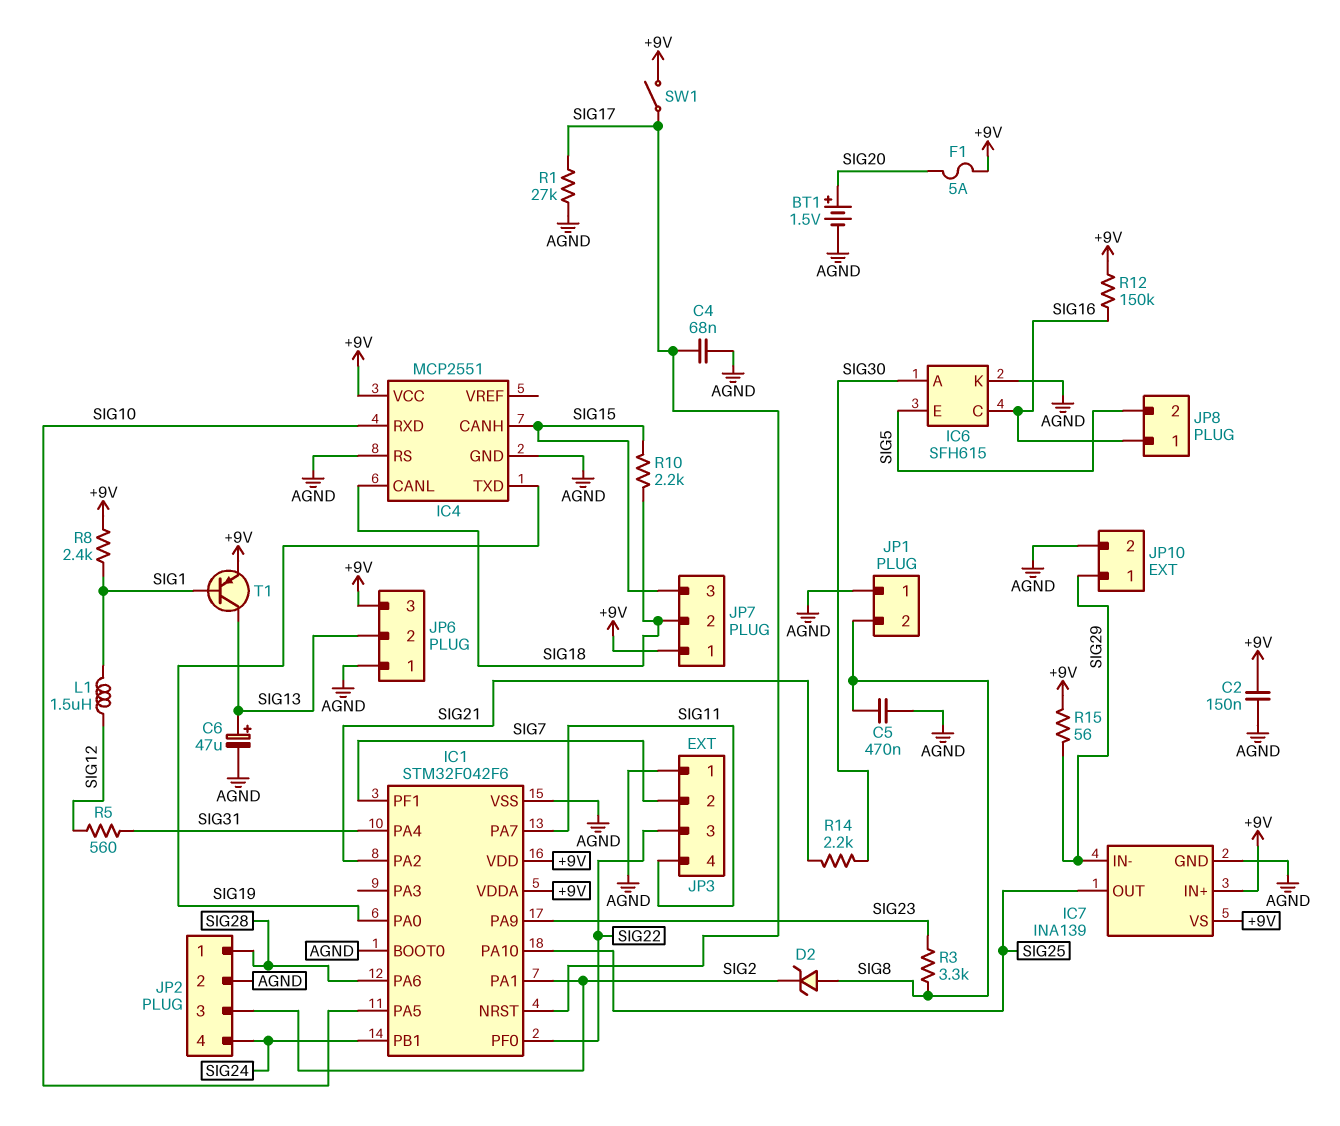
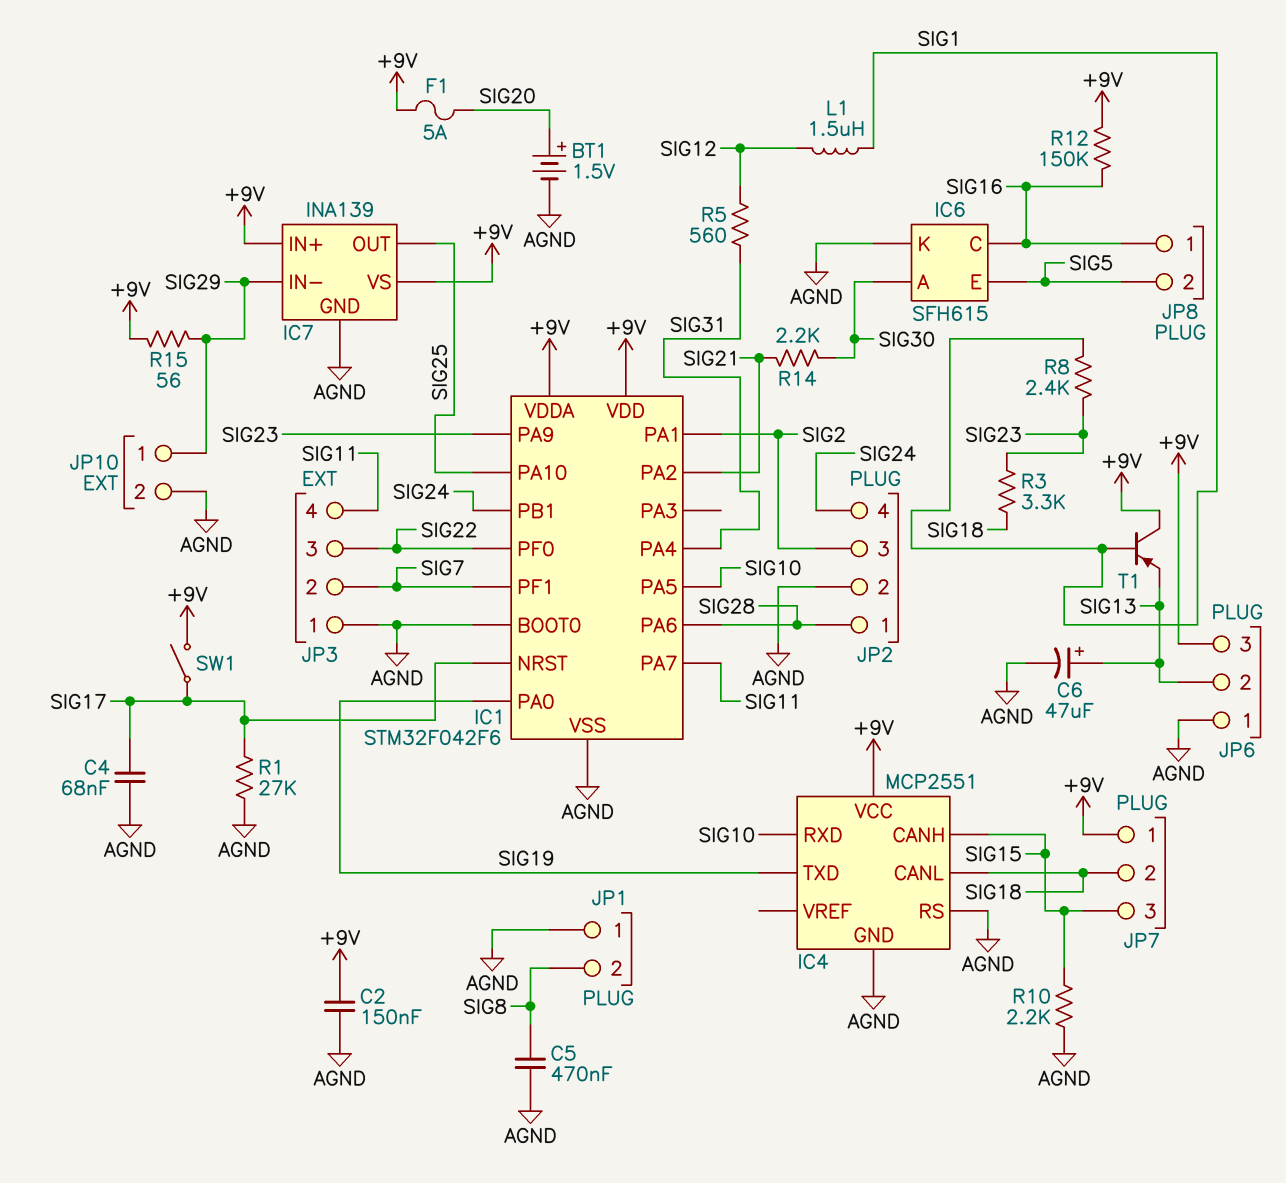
D2: zener (A SIG8, K SIG2) -> none
R3: 3.3k (SIG8, SIG23) -> 3.3k (SIG18, SIG23)
R8: 2.4k (+9V, SIG1) -> 2.4k (SIG1, SIG23)
R10: 2.2k (SIG15, SIG18) -> 2.2k (AGND, SIG15)
T1: PNP (B SIG1, C SIG13, E +9V) -> PNP (B SIG1, C +9V, E SIG13)

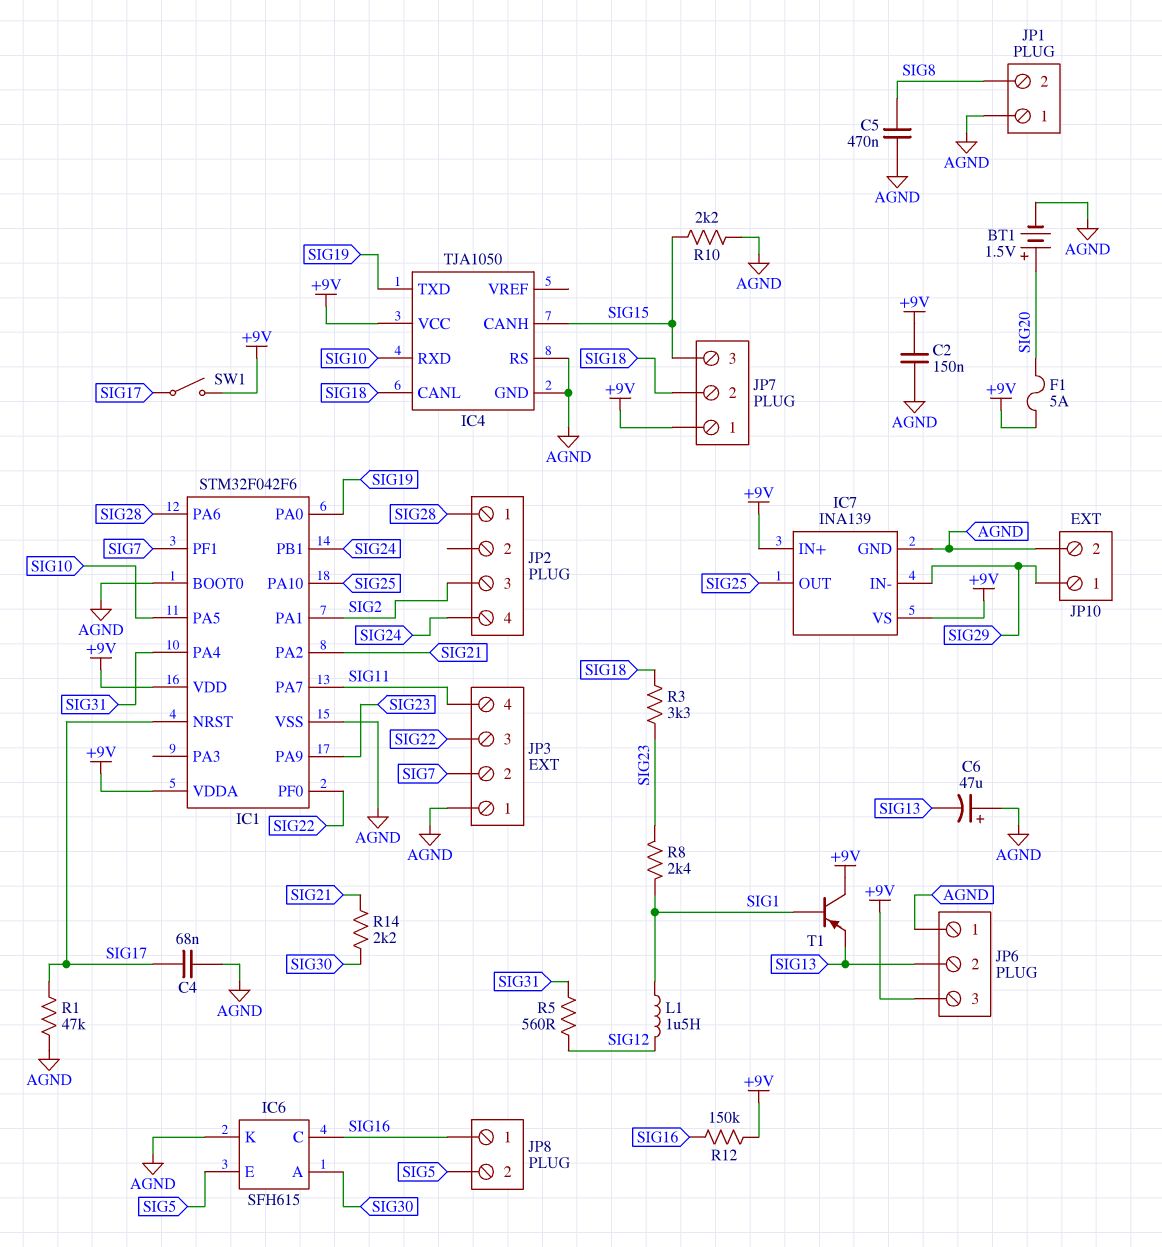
C6: 47uF (plus SIG13, minus AGND) -> 47uF (plus AGND, minus SIG13)
IC4: MCP2551 -> TJA1050
JP2 pin 2: AGND -> none
R1: 27k (AGND, SIG17) -> 47k (AGND, SIG17)
R15: 56 (+9V, SIG29) -> none

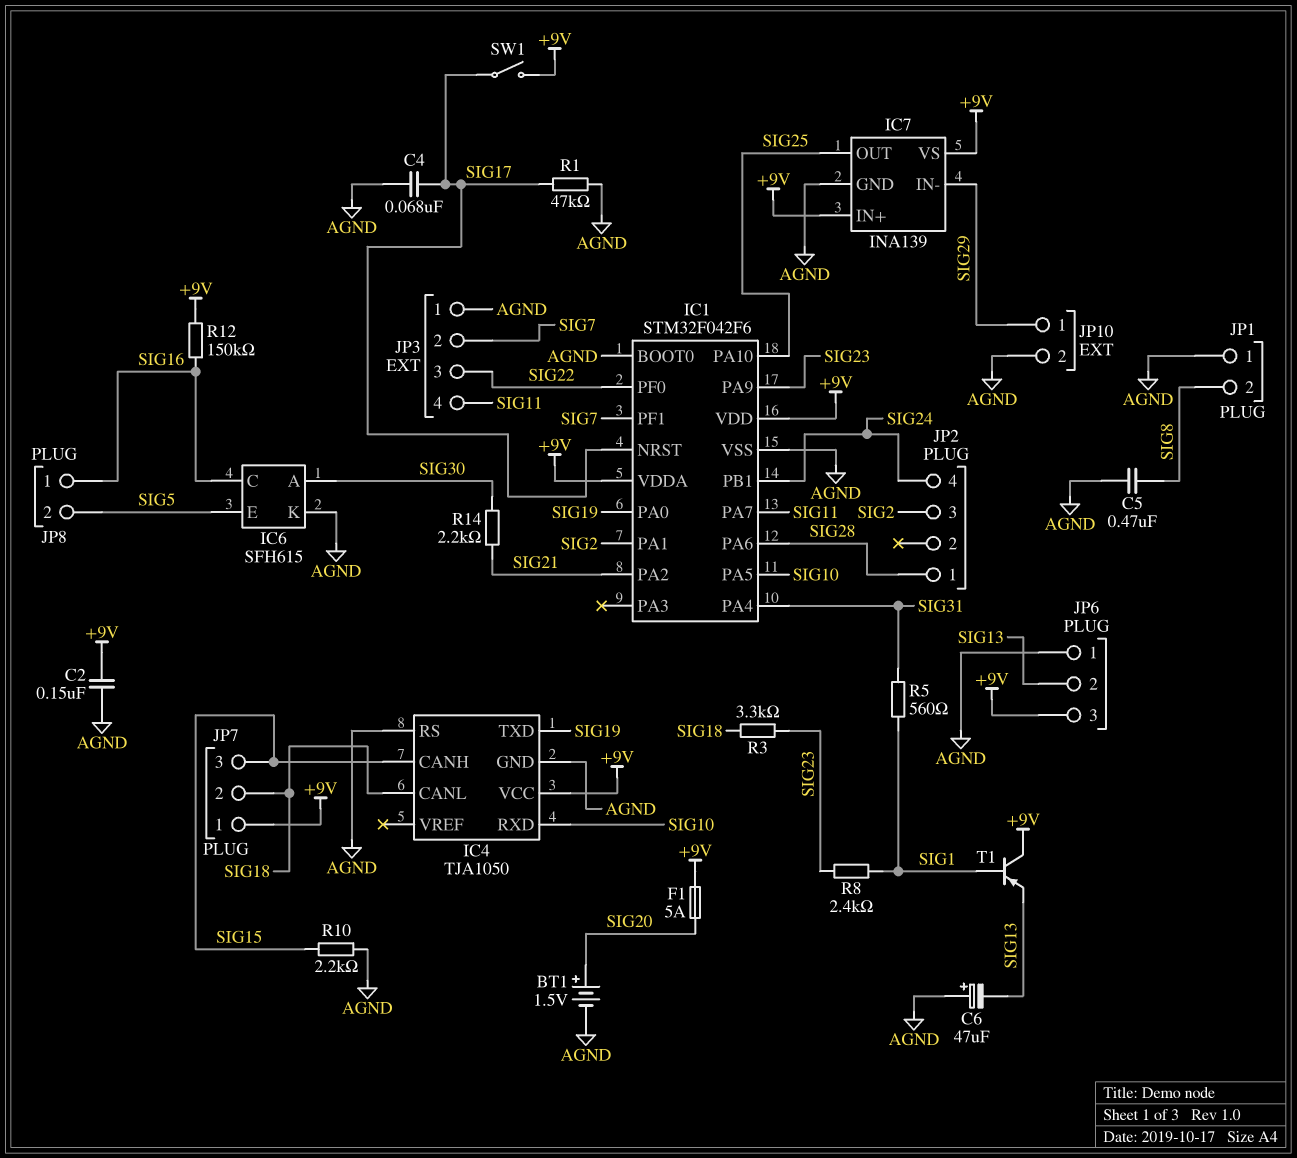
L1: 1.5uH (SIG1, SIG12) -> none
R5: 560 (SIG12, SIG31) -> 560 (SIG1, SIG31)

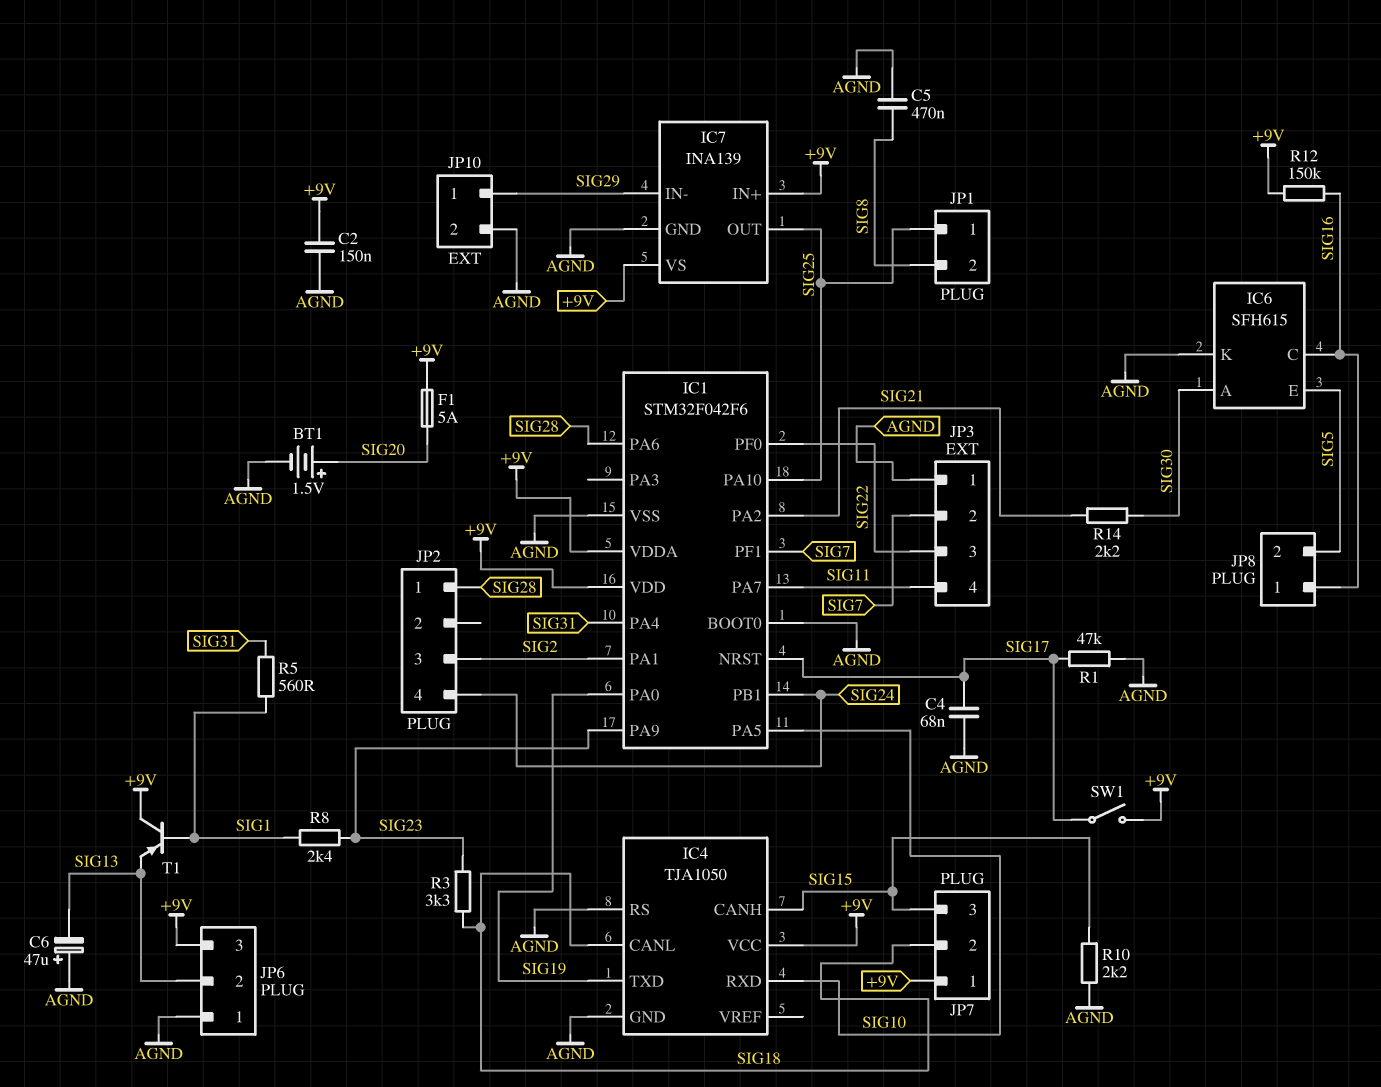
JP1 pin 1: AGND -> SIG25

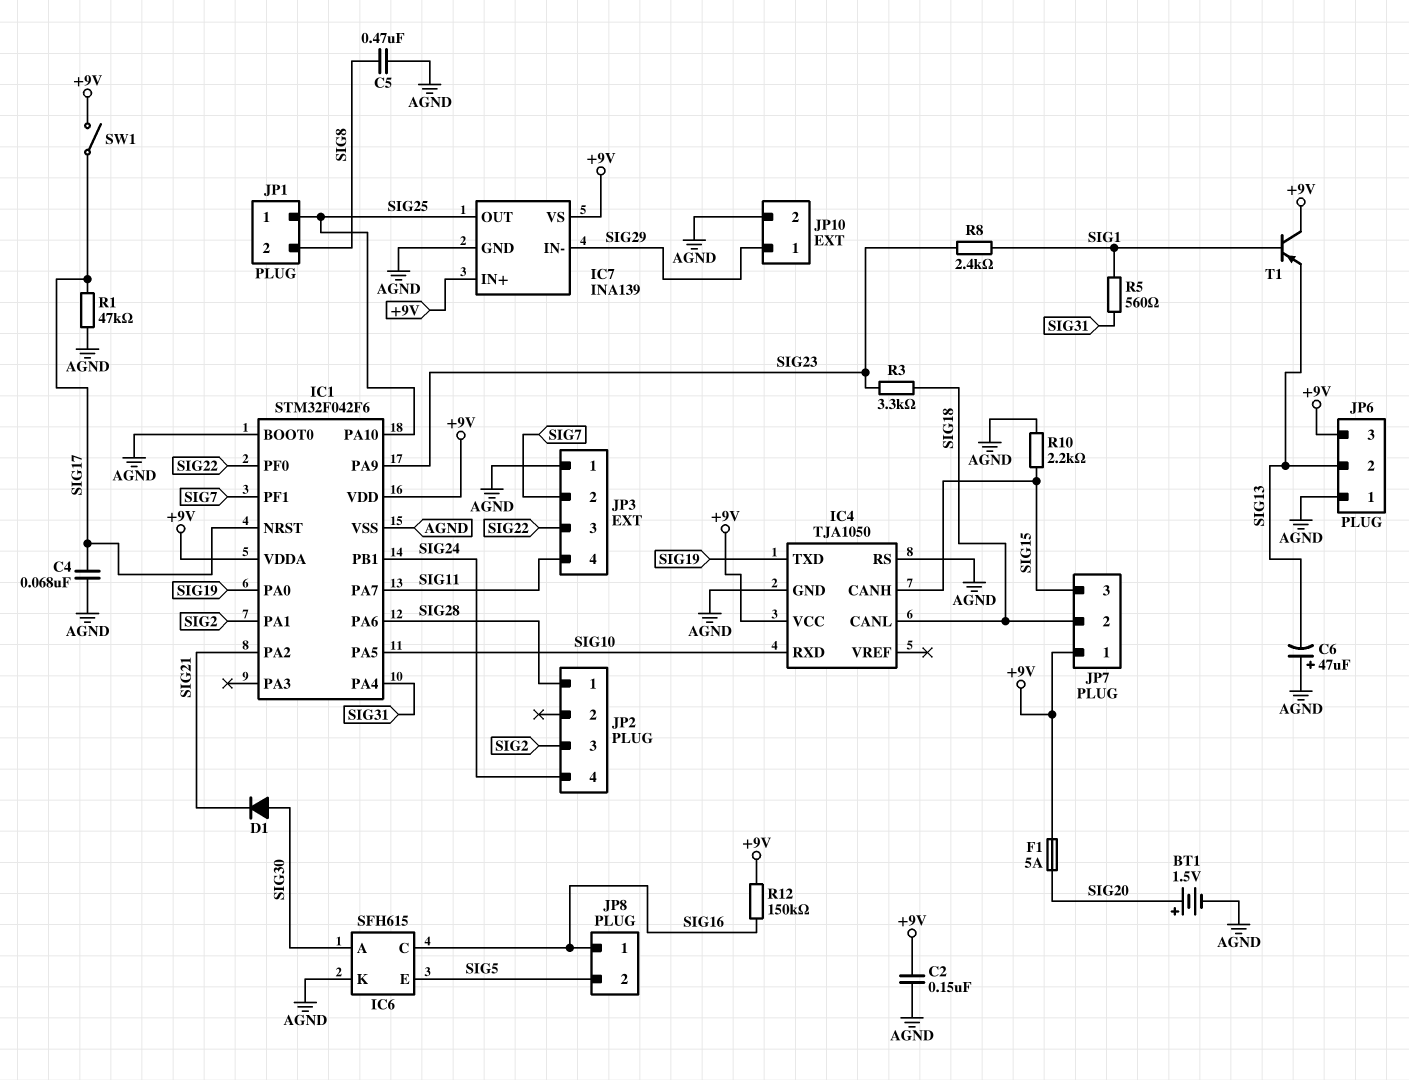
D1: none -> diode (A SIG30, K SIG21)
R14: 2.2k (SIG21, SIG30) -> none

